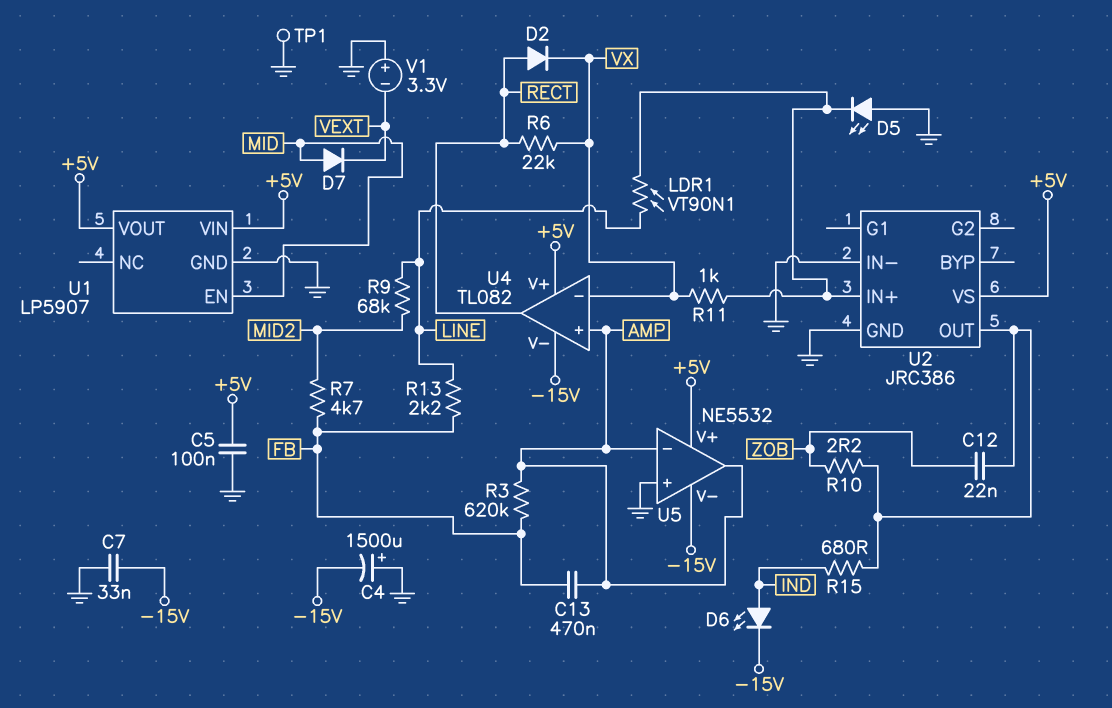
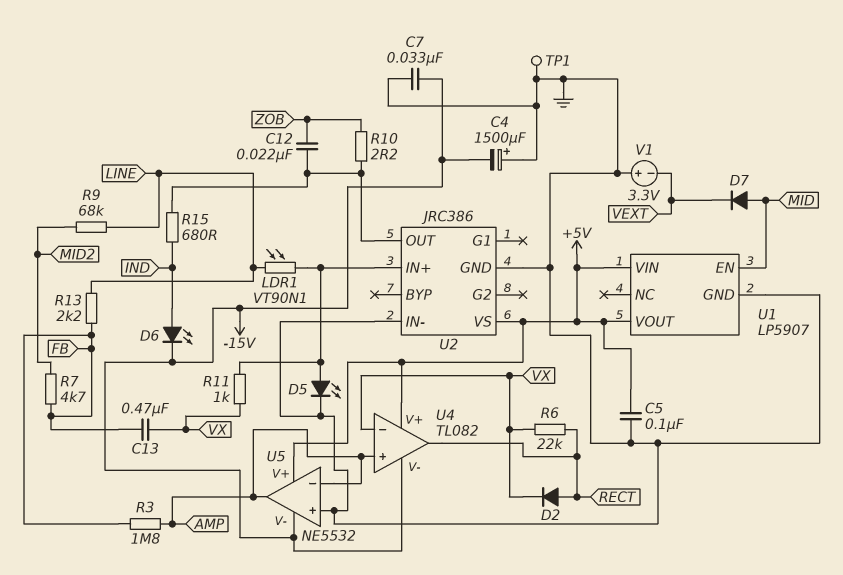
C13: 470nF (AMP, FB) -> 470nF (FB, VX)
D5: LED (A GND, K U2/IN+) -> LED (A U2/IN+, K GND)
R3: 620k (AMP, FB) -> 1.8M (AMP, FB)

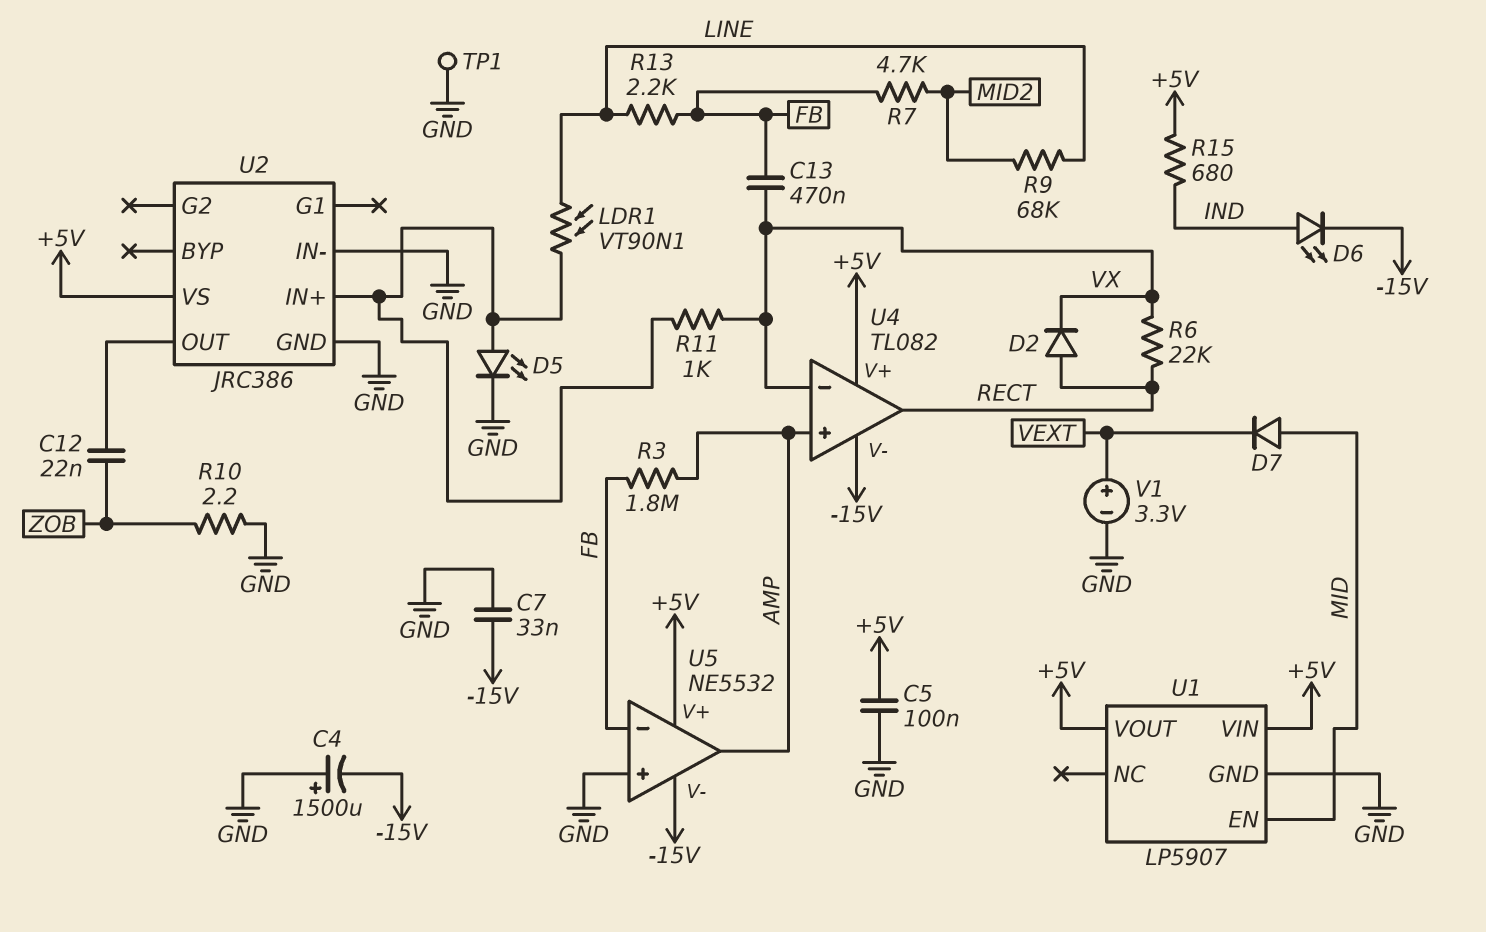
R10: 2.2 (U2/OUT, ZOB) -> 2.2 (GND, ZOB)
R15: 680 (IND, U2/OUT) -> 680 (+5V, IND)
U5 pin in-: AMP -> FB
V1: 3.3V (plus GND, minus VEXT) -> 3.3V (plus VEXT, minus GND)

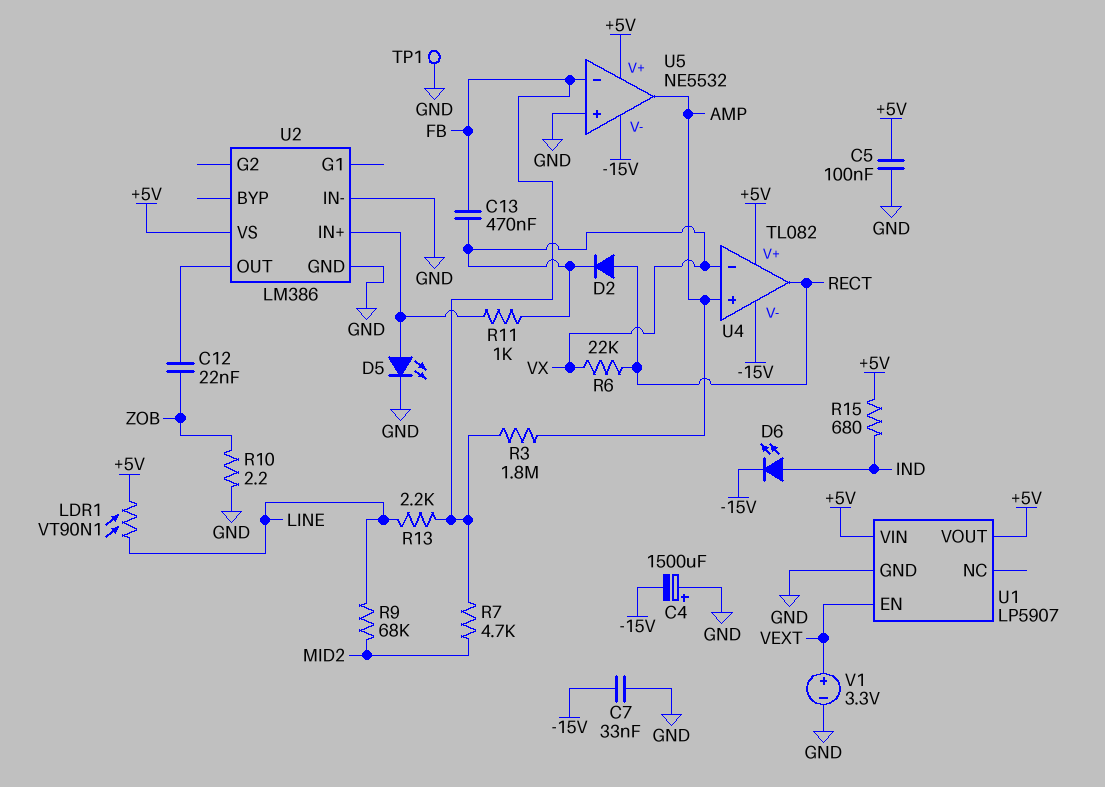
D7: diode (A MID, K VEXT) -> none
LDR1: VT90N1 (LINE, U2/IN+) -> VT90N1 (+5V, LINE)
U1 pin EN: MID -> VEXT
U2: JRC386 -> LM386

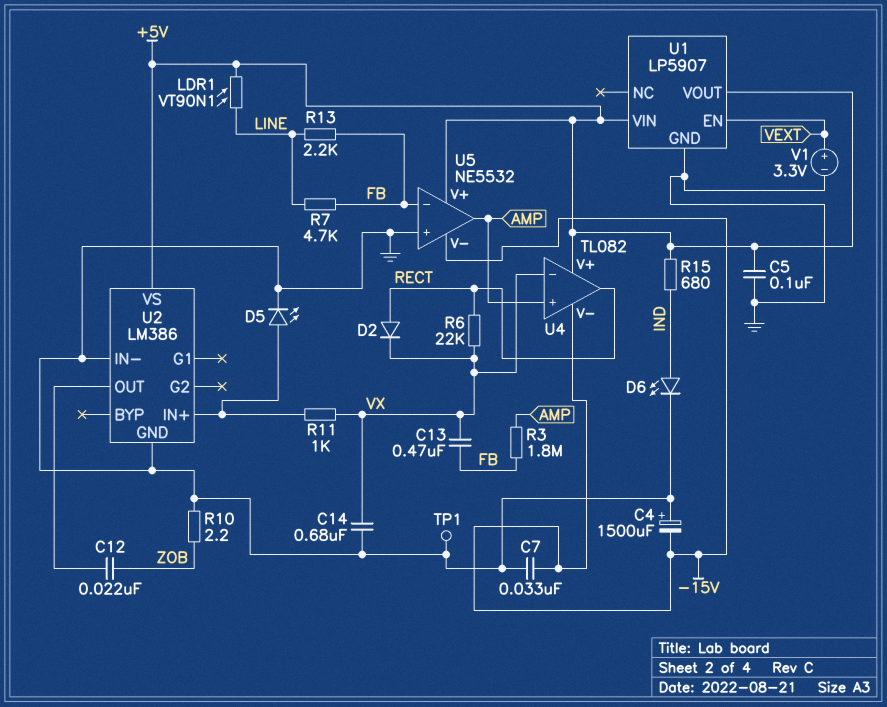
C14: none -> 680nF (GND, VX)
D6: LED (A IND, K -15V) -> LED (A IND, K GND)
R7: 4.7k (FB, MID2) -> 4.7k (FB, LINE)
R9: 68k (LINE, MID2) -> none

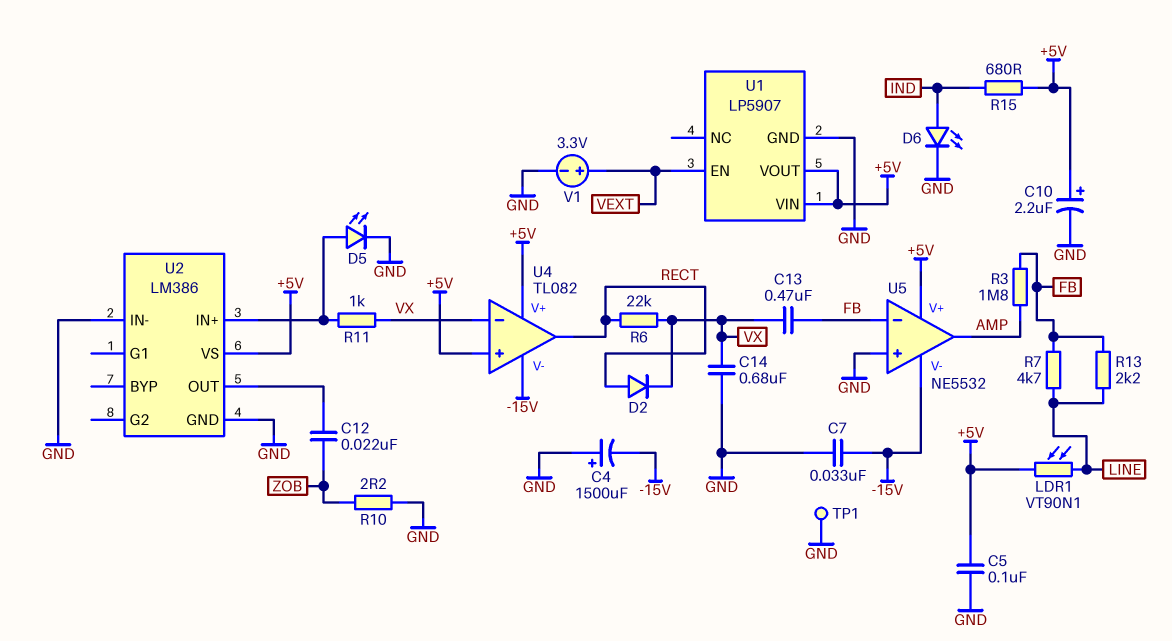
C10: none -> 2.2uF (plus +5V, minus GND)
U4 pin in+: AMP -> +5V

